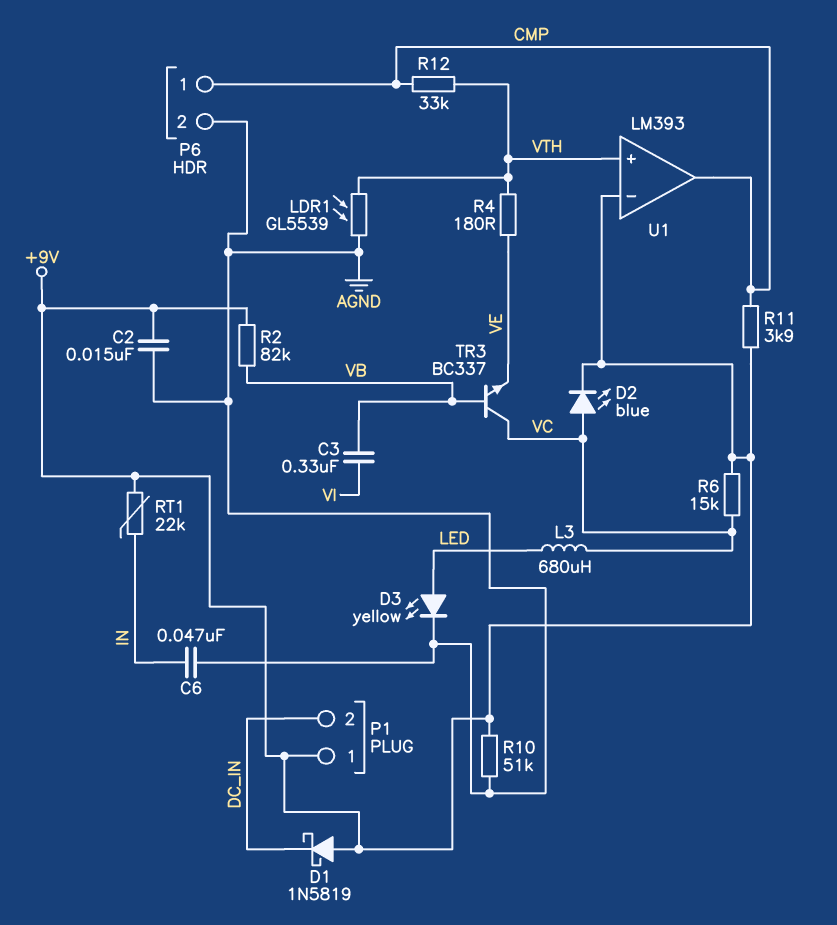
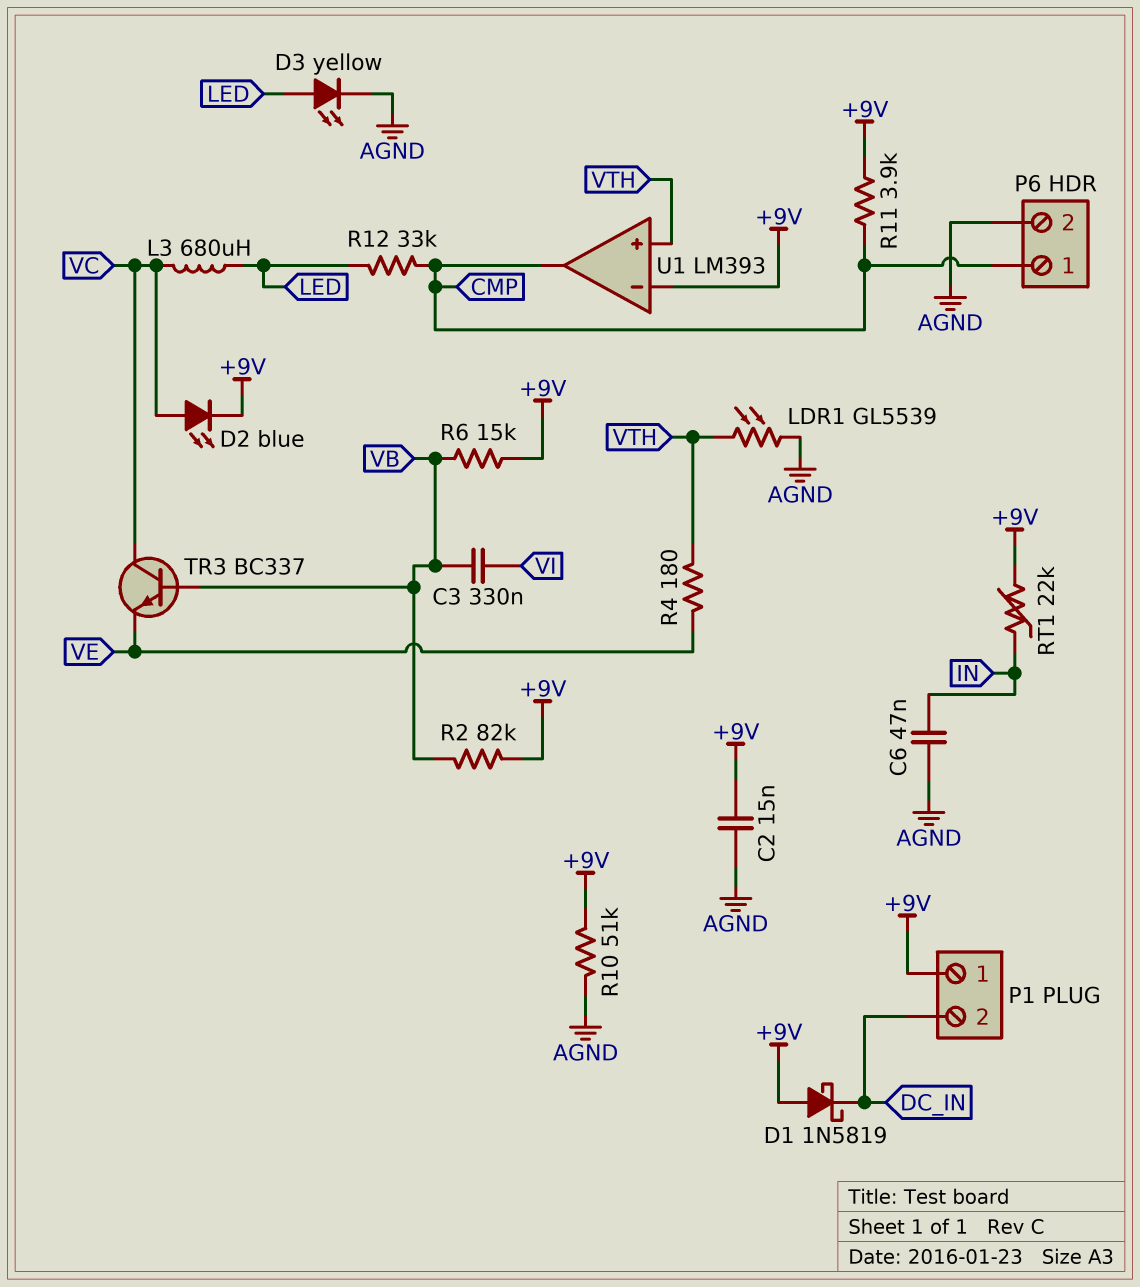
R6: 15k (+9V, VC) -> 15k (+9V, VB)
R12: 33k (CMP, VTH) -> 33k (CMP, LED)

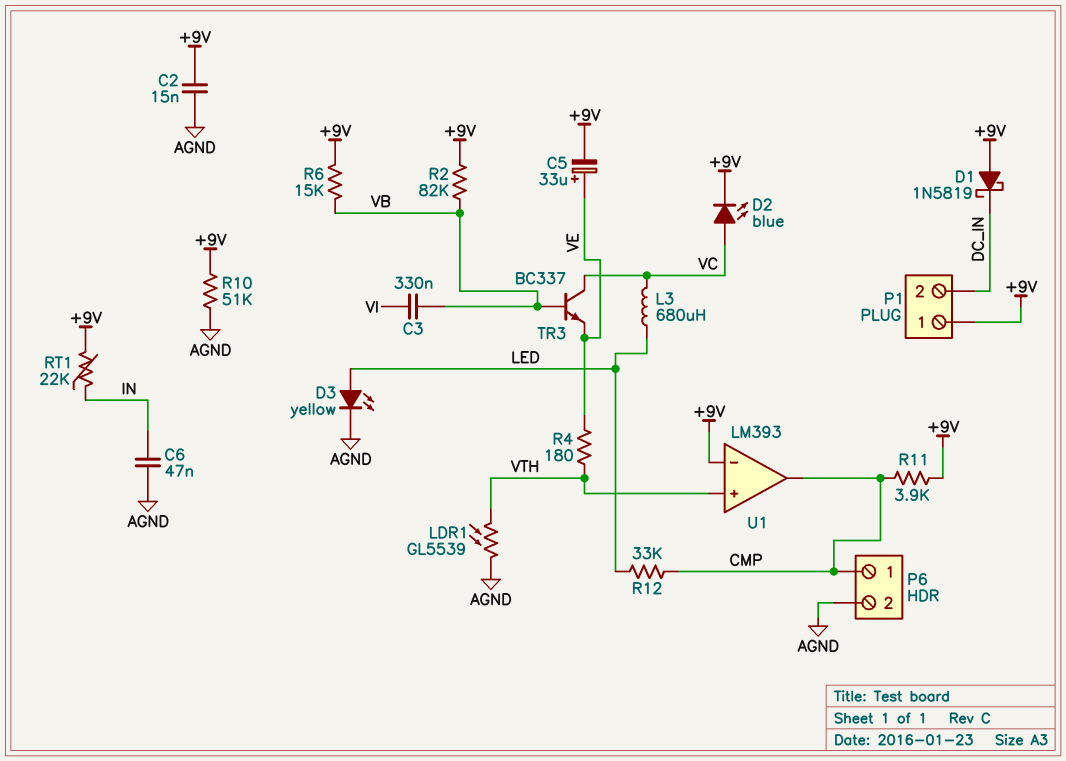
C5: none -> 33uF (plus VE, minus +9V)

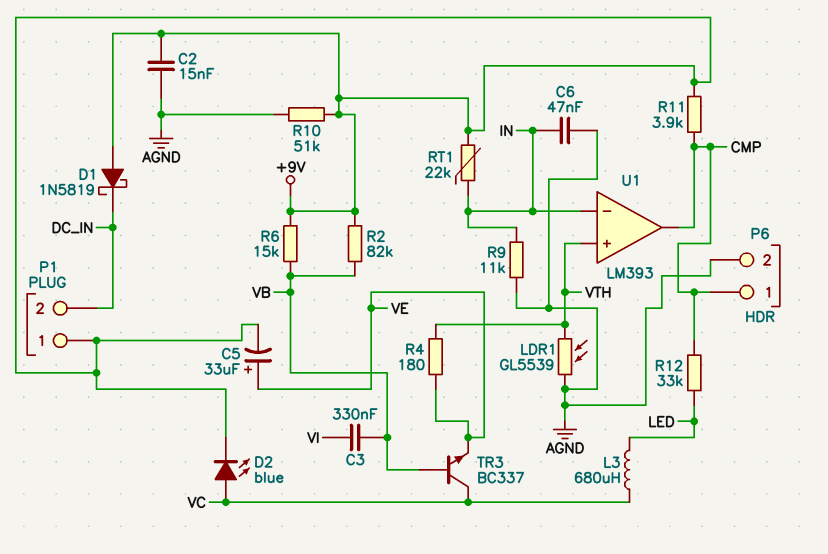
D3: LED yellow (A LED, K AGND) -> none
R9: none -> 11k (AGND, IN)
U1 pin in-: +9V -> IN

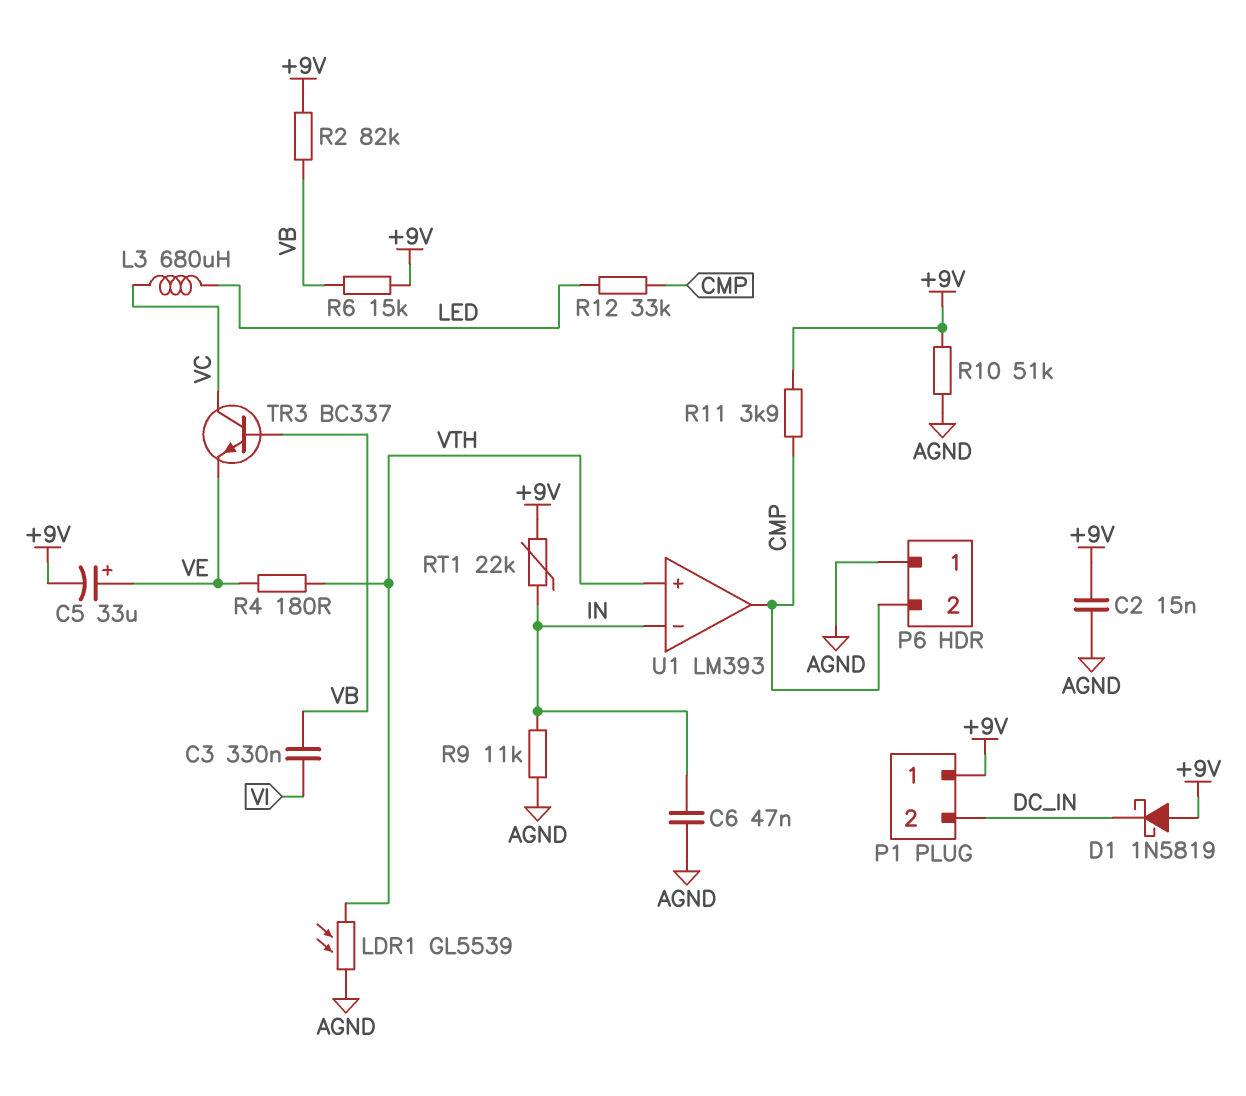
D2: LED blue (A VC, K +9V) -> none
P6 pin 1: CMP -> AGND
P6 pin 2: AGND -> CMP

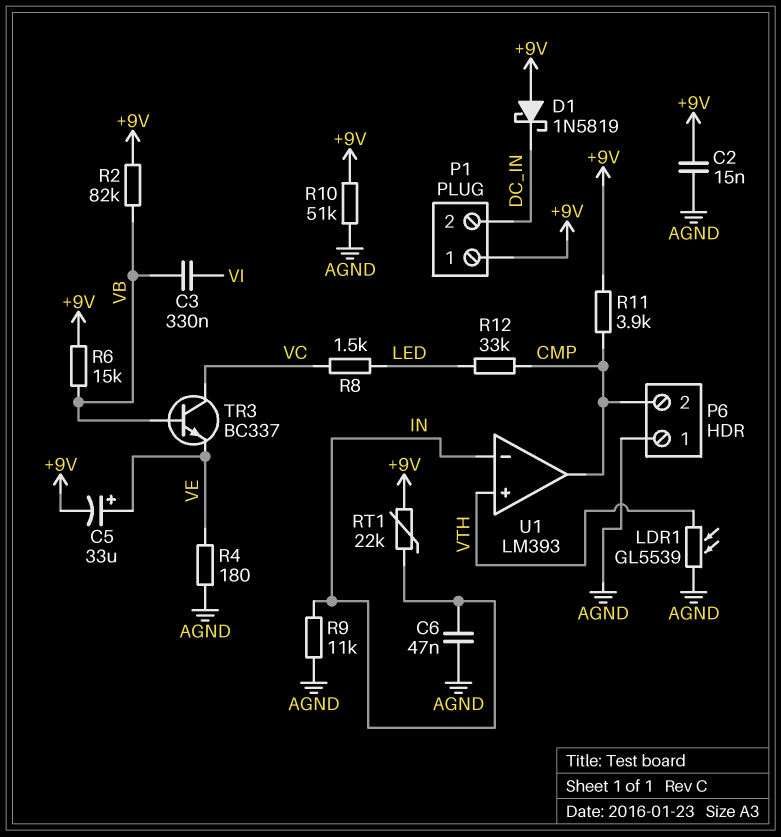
L3: 680uH (LED, VC) -> none
R4: 180 (VE, VTH) -> 180 (AGND, VE)
R8: none -> 1.5k (LED, VC)

